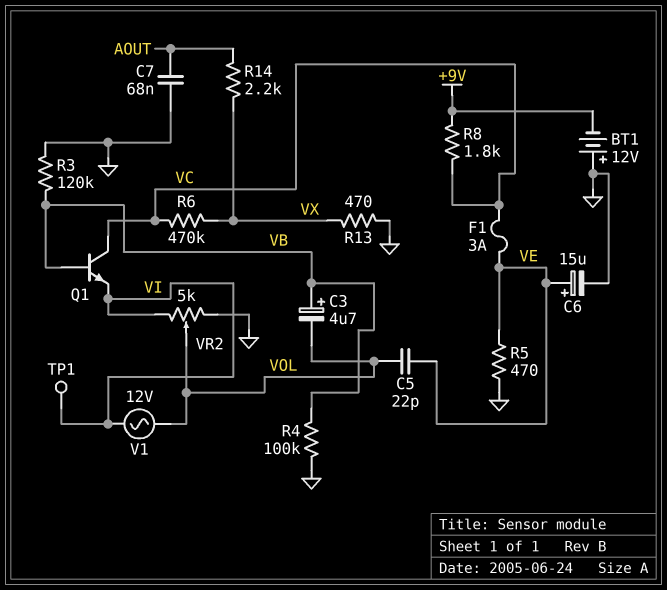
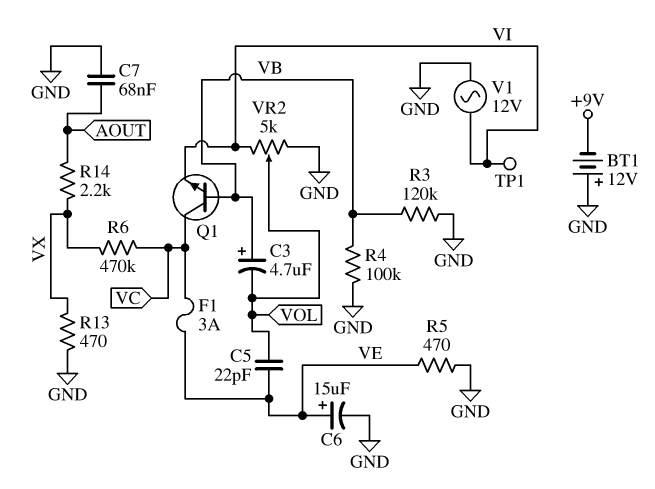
R8: 1.8k (+9V, VC) -> none
V1: AC 12V (VI, VOL) -> AC 12V (GND, VI)

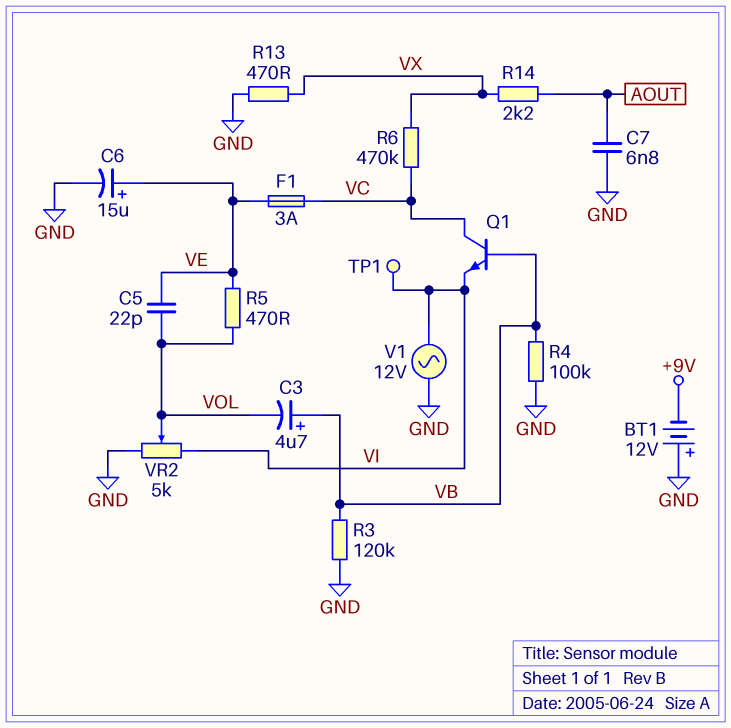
C7: 68nF (AOUT, GND) -> 6.8nF (AOUT, GND)
R5: 470 (GND, VE) -> 470 (VE, VOL)

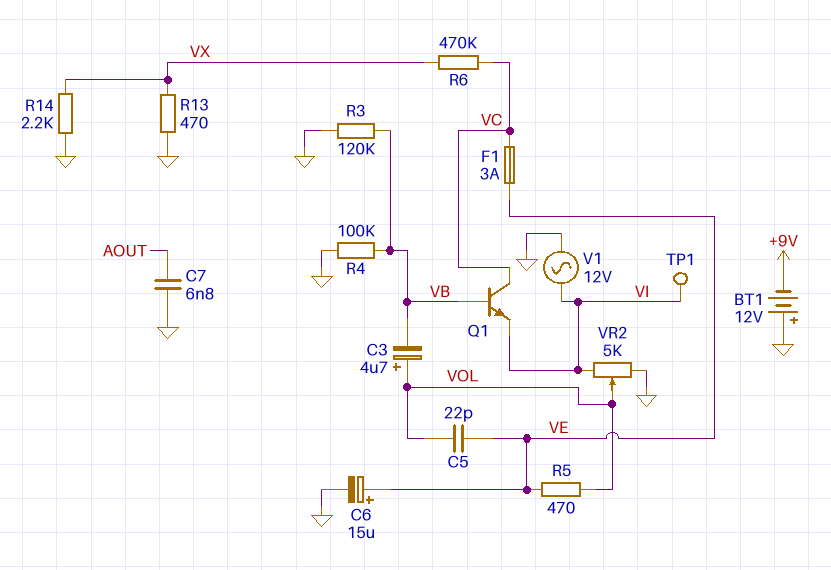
C3: 4.7uF (plus VB, minus VOL) -> 4.7uF (plus VOL, minus VB)
R14: 2.2k (AOUT, VX) -> 2.2k (GND, VX)

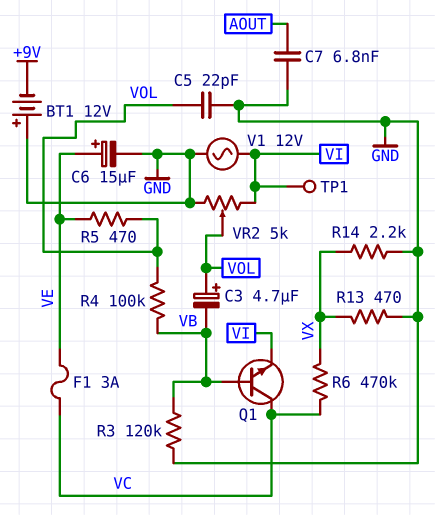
C5: 22pF (VE, VOL) -> 22pF (GND, VOL)
R4: 100k (GND, VB) -> 100k (VB, VOL)

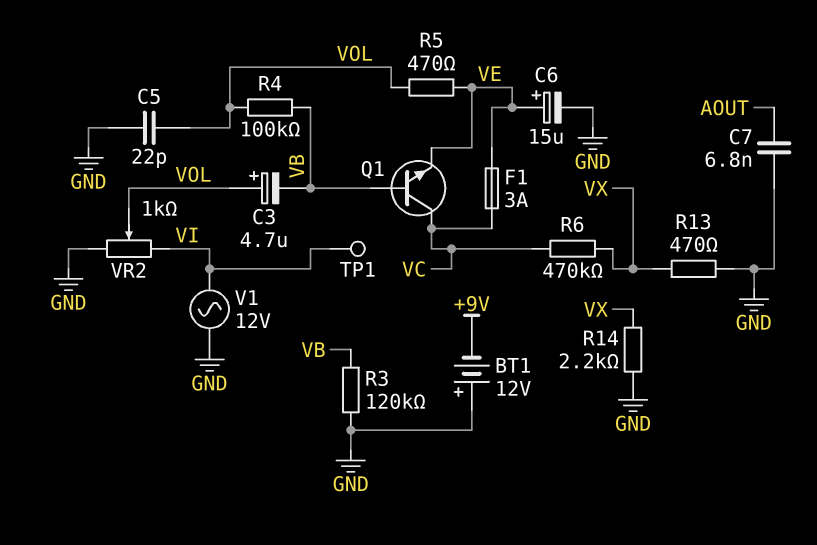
Q1: NPN (B VB, C VC, E VI) -> NPN (B VB, C VC, E VE)
VR2: 5k (GND, VI, wiper VOL) -> 1k (GND, VI, wiper VOL)

